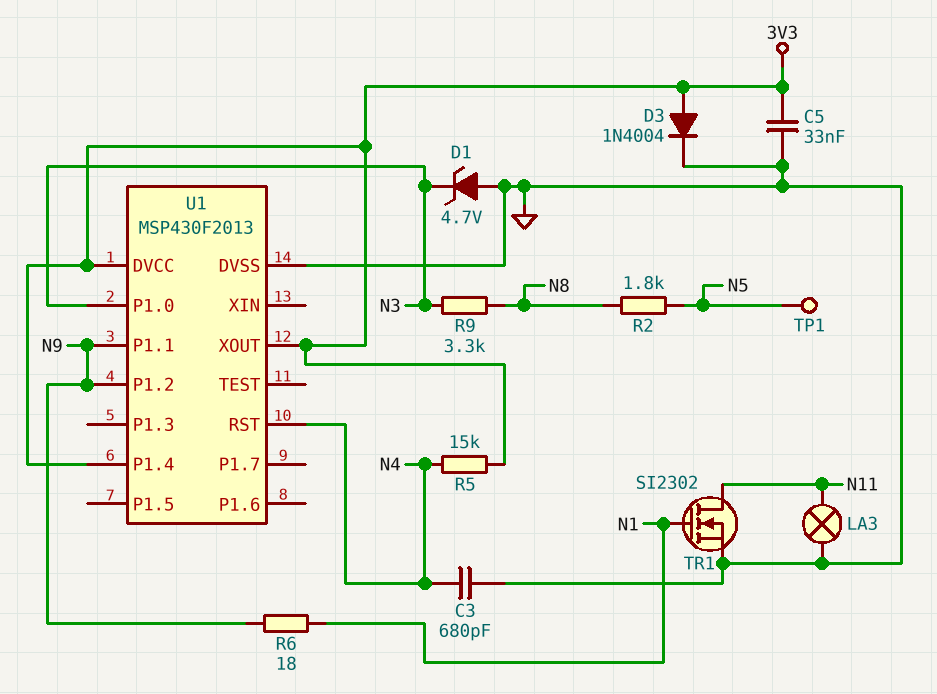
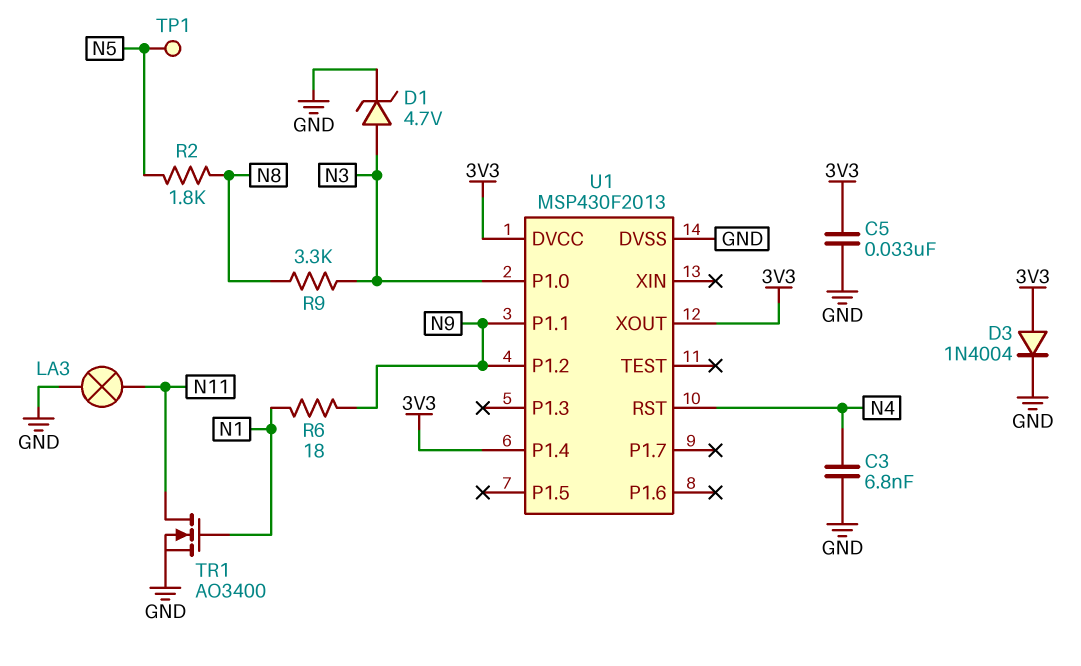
C3: 680pF (GND, N4) -> 6.8nF (GND, N4)
D1: zener 4.7V (A GND, K N3) -> zener 4.7V (A N3, K GND)
R5: 15k (3V3, N4) -> none
TR1: NMOS SI2302 (G N1, D N11, S GND) -> NMOS AO3400 (G N1, D N11, S GND)

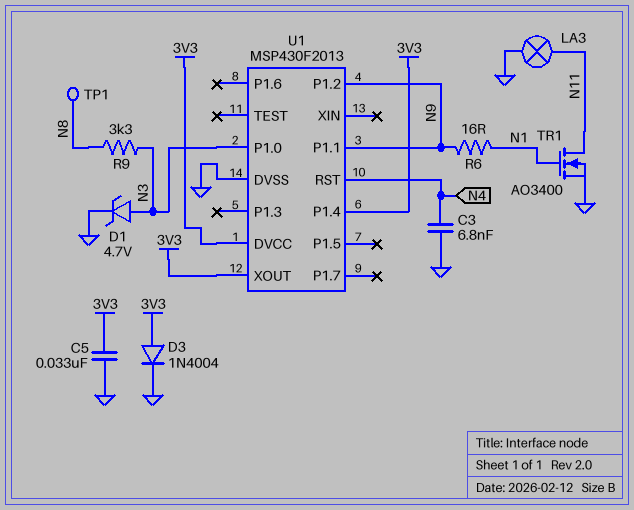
R2: 1.8k (N5, N8) -> none
R6: 18 (N1, N9) -> 16 (N1, N9)
TP1: test point (N5) -> test point (N8)

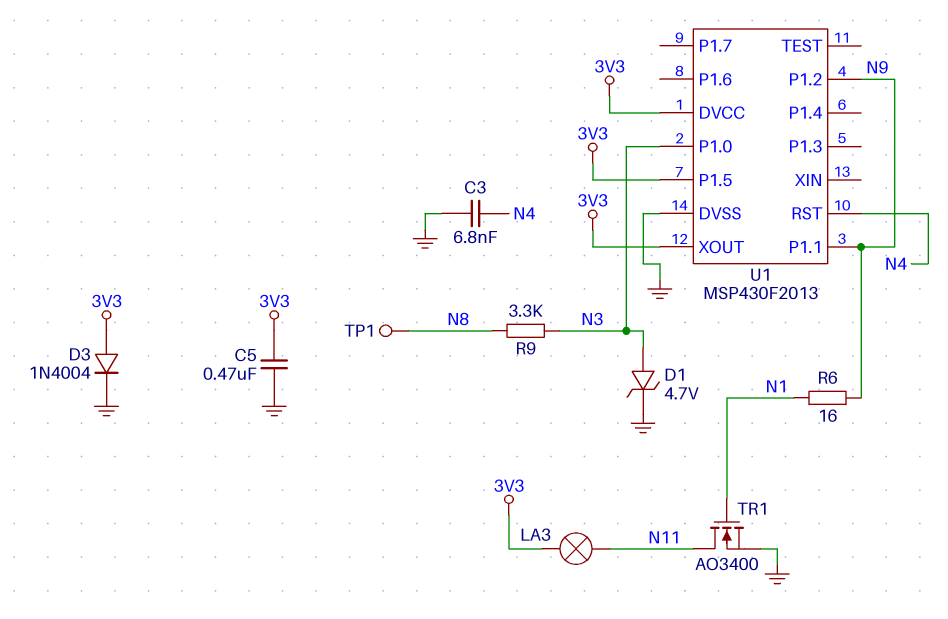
C5: 33nF (3V3, GND) -> 470nF (3V3, GND)
LA3: lamp (GND, N11) -> lamp (3V3, N11)
U1 pin P1.4: 3V3 -> none
U1 pin P1.5: none -> 3V3

